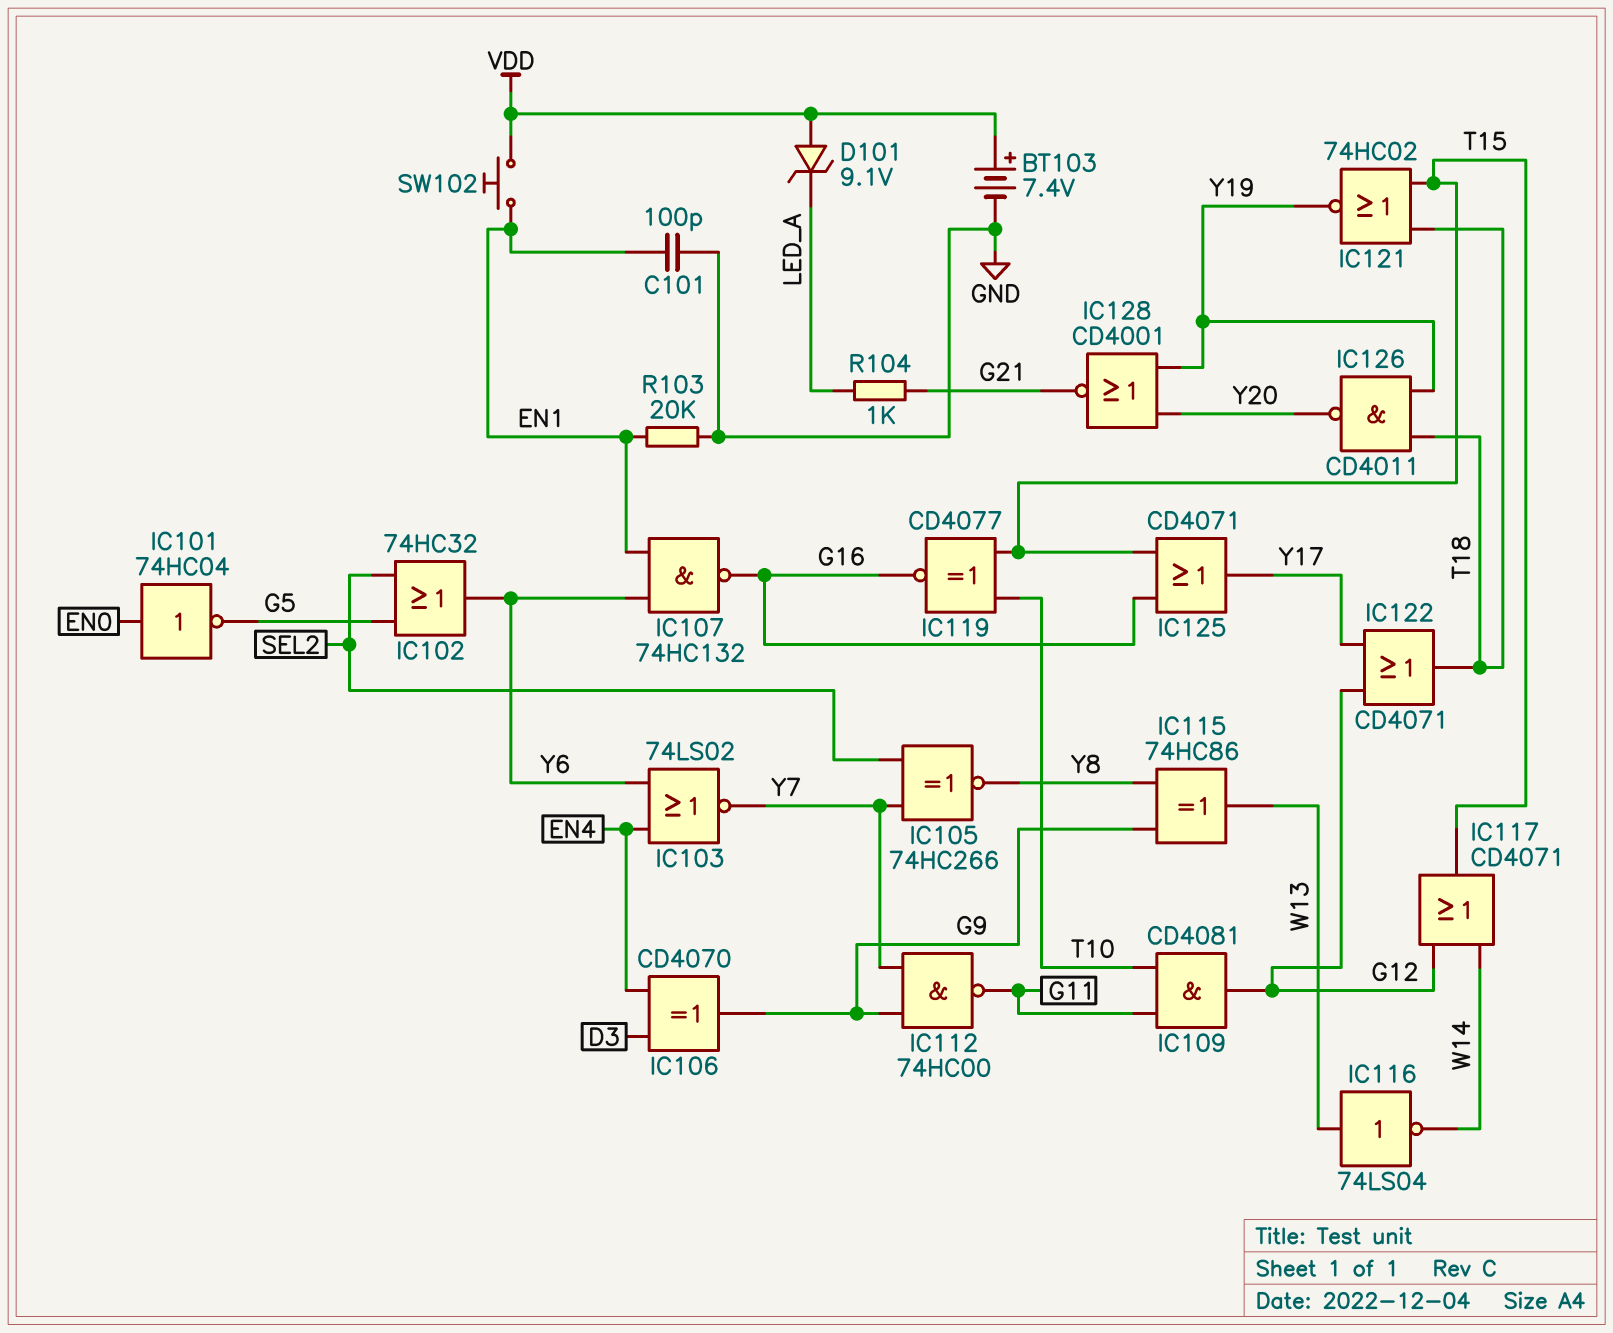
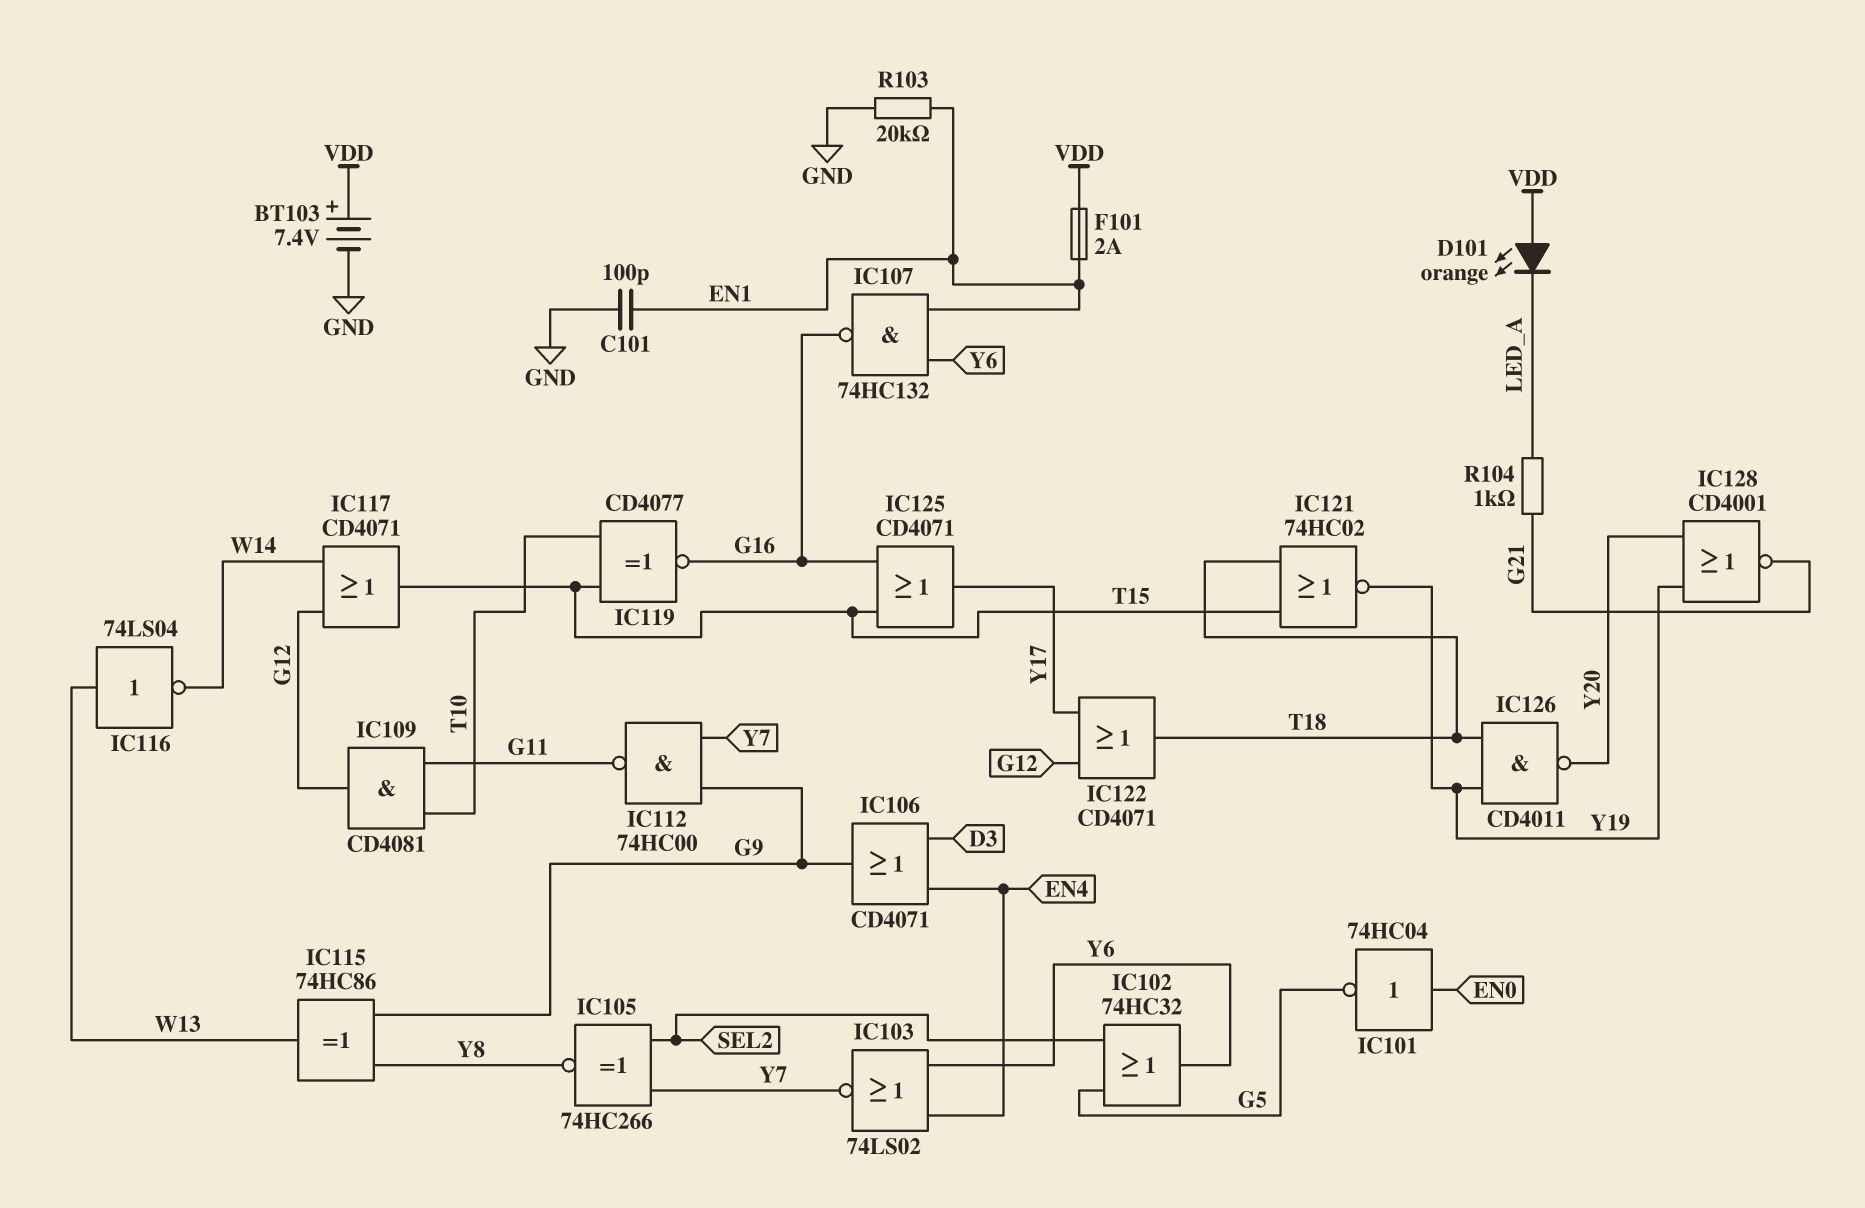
D101: zener 9.1V (A VDD, K LED_A) -> LED orange (A VDD, K LED_A)
F101: none -> 2A (EN1, VDD)
IC106: XOR CD4070 (in D3, in EN4, out G9) -> OR CD4071 (in D3, in EN4, out G9)
SW102: button (EN1, VDD) -> none

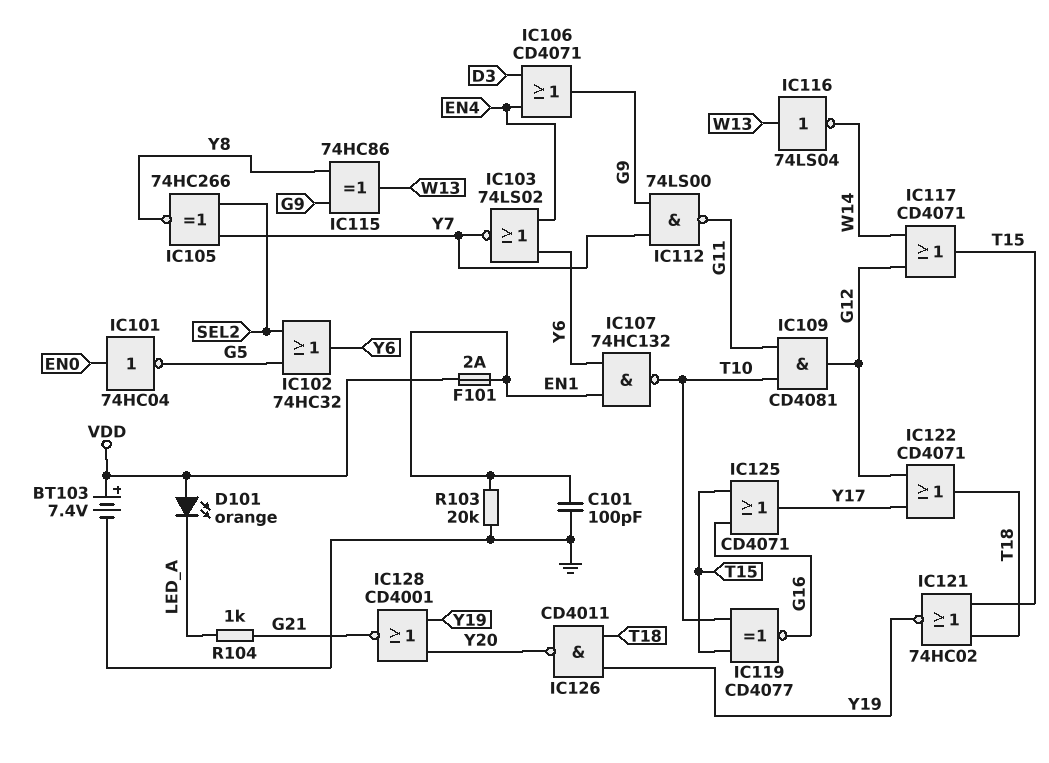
IC107: NAND 74HC132 (in EN1, in Y6, out G16) -> NAND 74HC132 (in EN1, in Y6, out T10)
IC112: NAND 74HC00 (in G9, in Y7, out G11) -> NAND 74LS00 (in G9, in Y7, out G11)

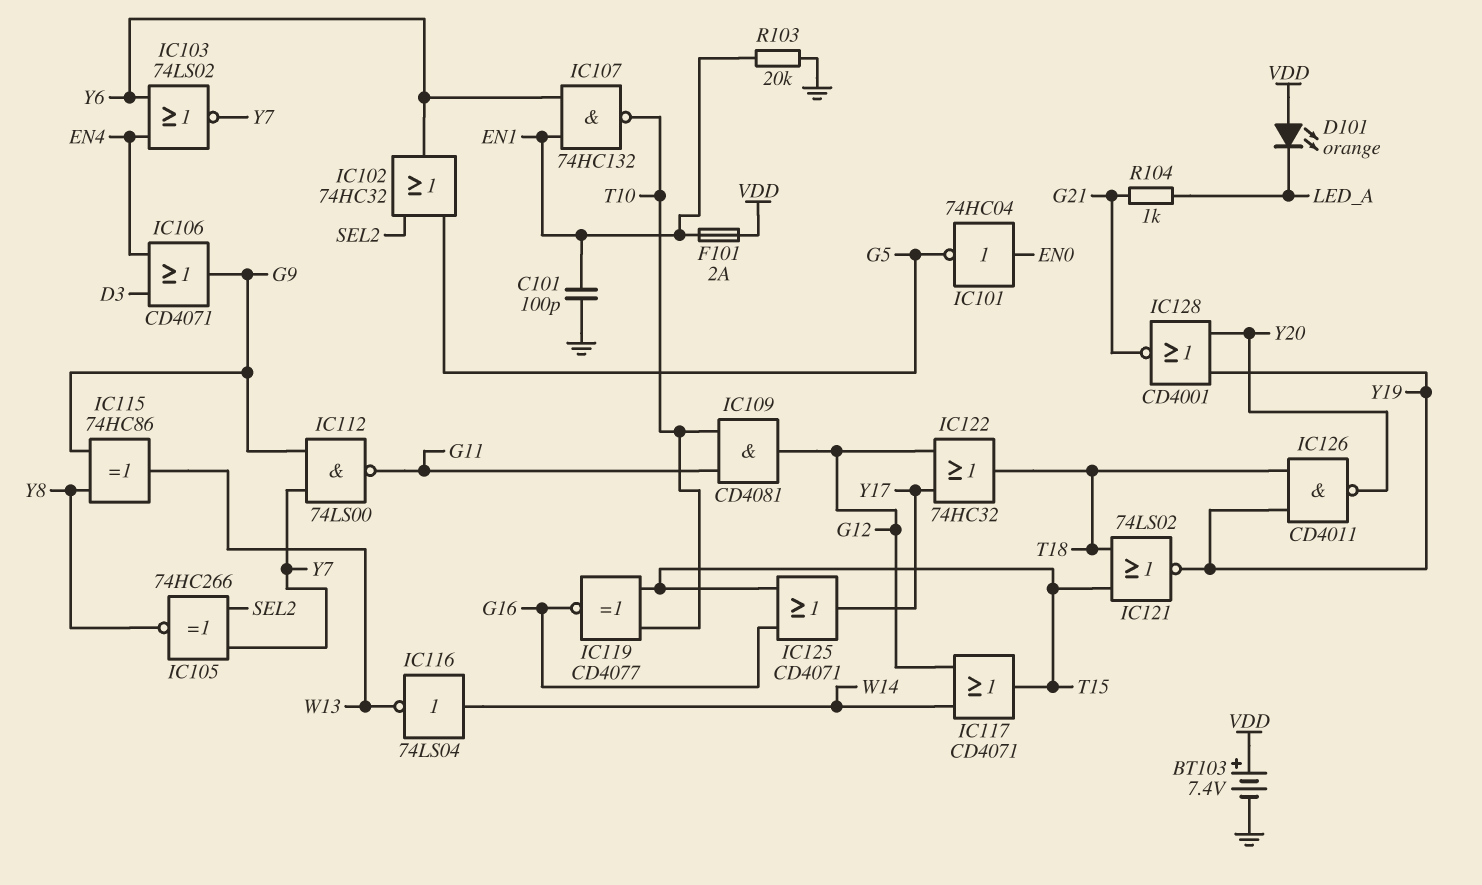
IC116: NOT 74LS04 (in W13, out W14) -> NOT 74LS04 (in W14, out W13)
IC121: NOR 74HC02 (in T15, in T18, out Y19) -> NOR 74LS02 (in T15, in T18, out Y19)
IC122: OR CD4071 (in G12, in Y17, out T18) -> OR 74HC32 (in G12, in Y17, out T18)

